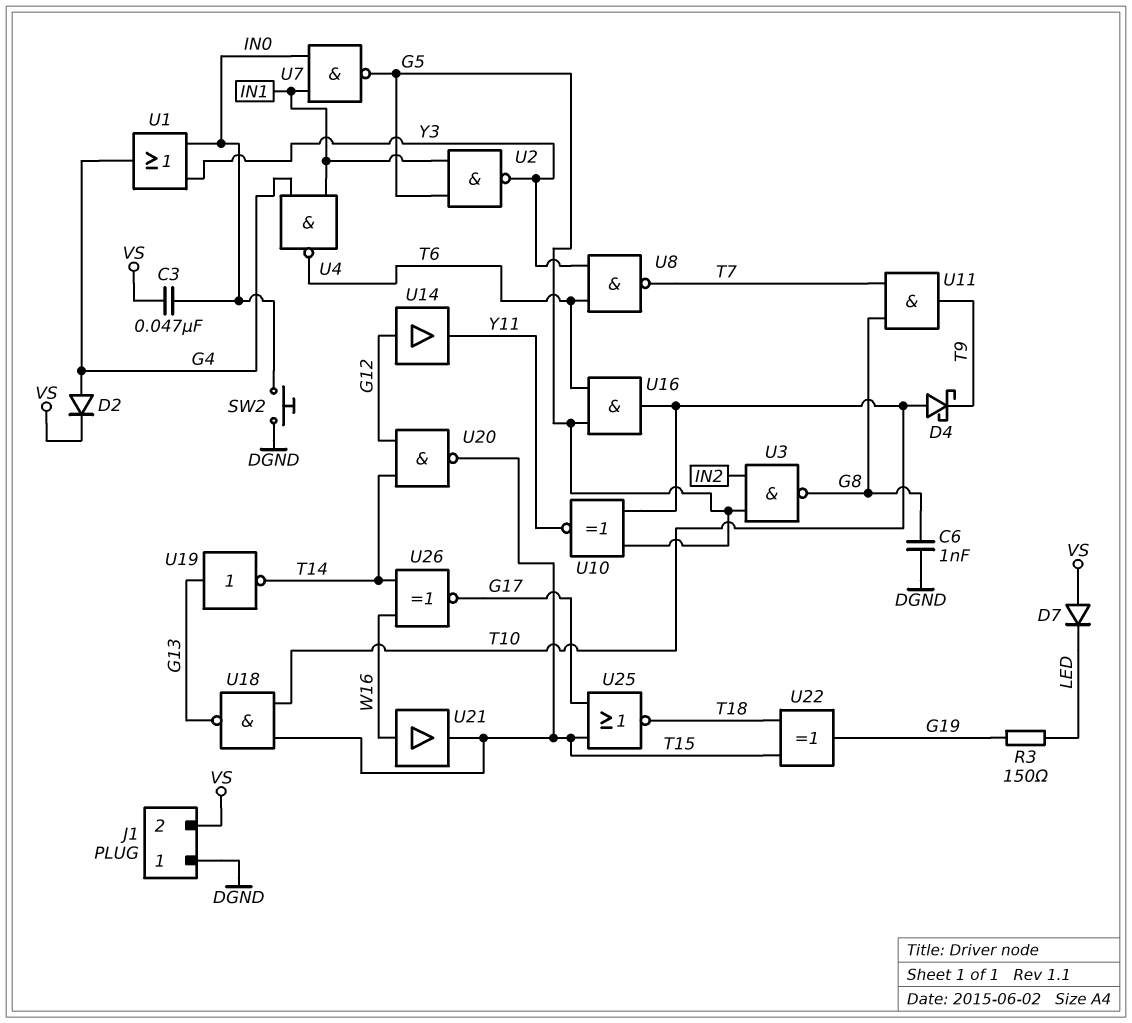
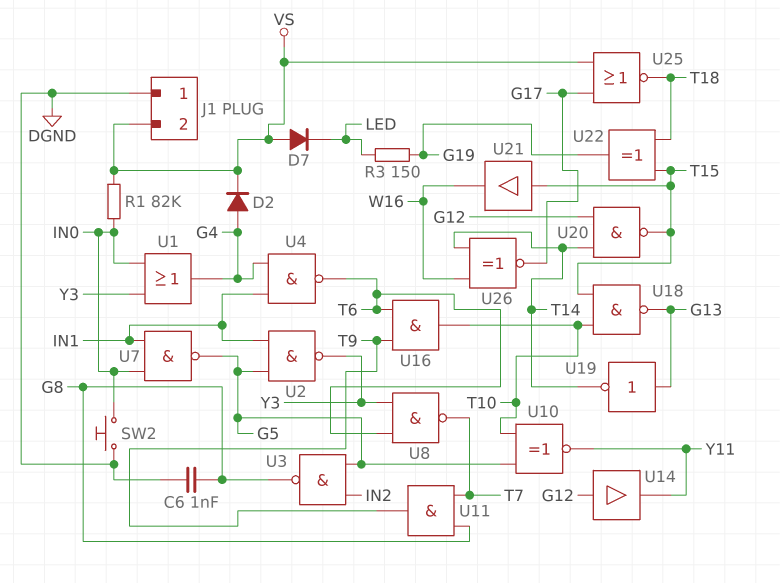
C3: 47nF (IN0, VS) -> none
D4: schottky (A T10, K T9) -> none
R1: none -> 82k (IN0, VS)
U16: AND (in G5, in T6, out T10) -> AND (in T6, in T9, out T10)
U21: buffer (in W16, out T15) -> buffer (in T15, out W16)
U25: NOR (in G17, in T15, out T18) -> NOR (in G17, in VS, out T18)

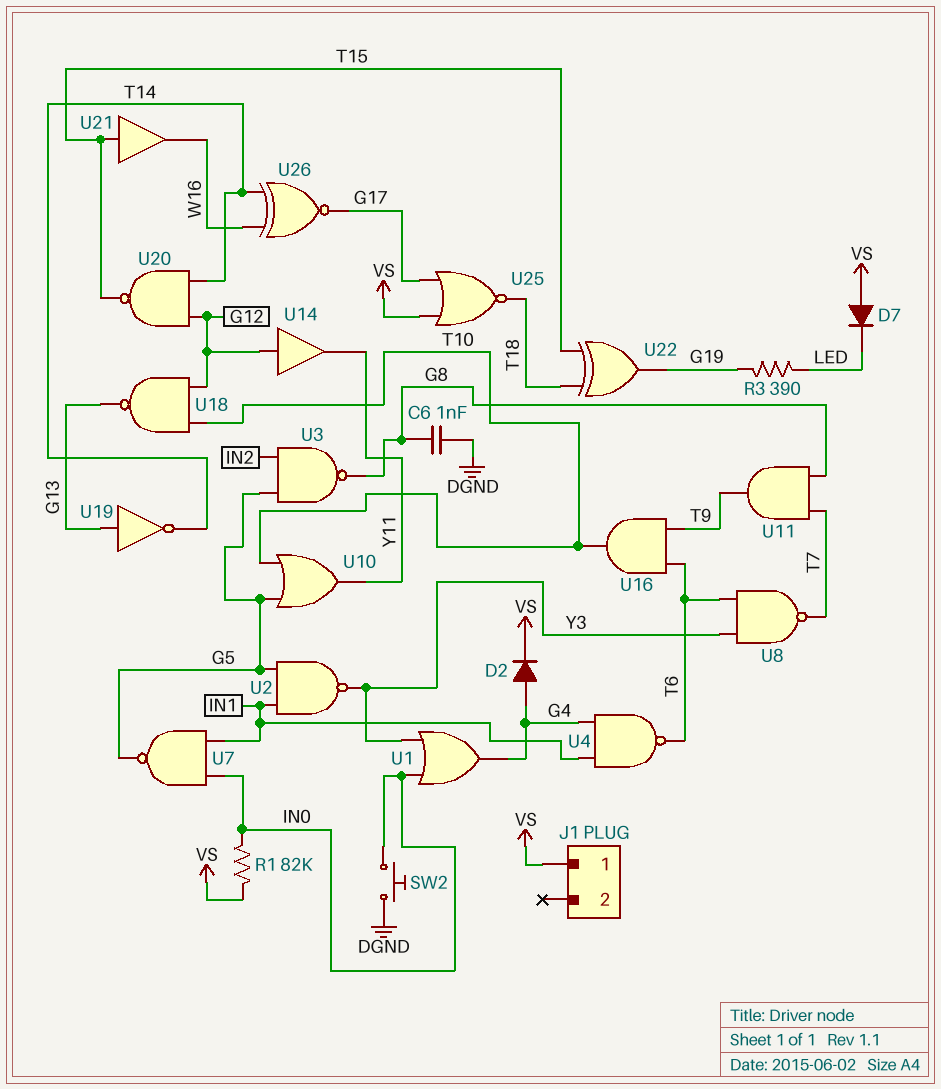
J1 pin 1: DGND -> VS
J1 pin 2: VS -> none
R3: 150 (G19, LED) -> 390 (G19, LED)
U10: XNOR (in G5, in T10, out Y11) -> OR (in G5, in T10, out Y11)
U18: NAND (in T10, in T15, out G13) -> NAND (in G12, in T10, out G13)

